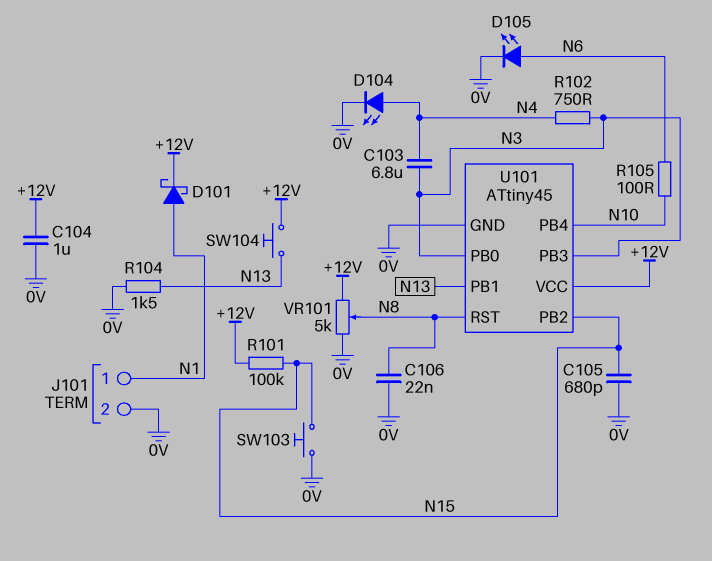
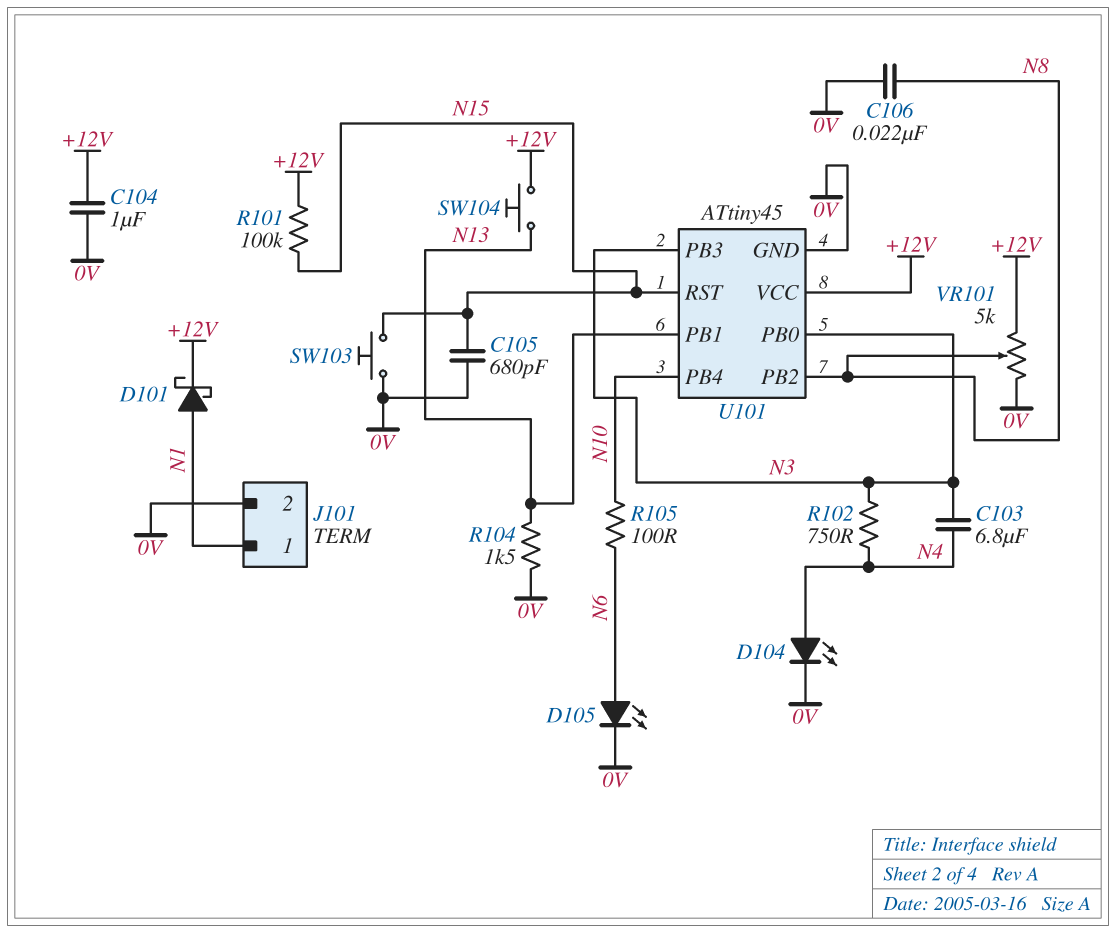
U101 pin PB2: N15 -> N8
U101 pin RST: N8 -> N15

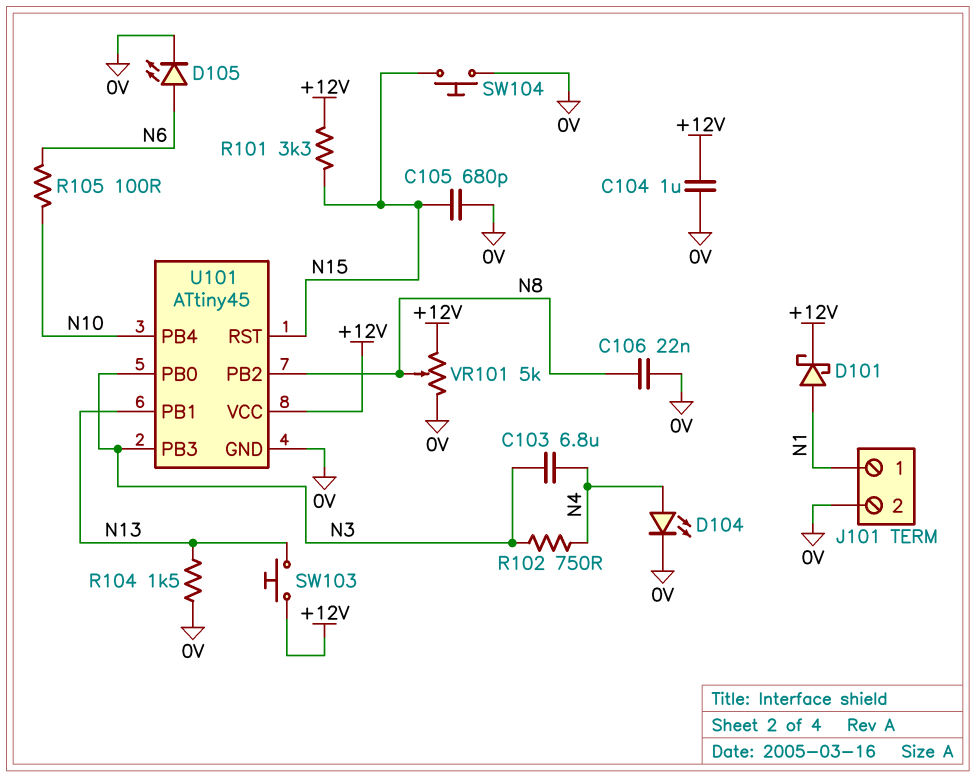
R101: 100k (+12V, N15) -> 3.3k (+12V, N15)
SW103: button (0V, N15) -> button (+12V, N13)
SW104: button (+12V, N13) -> button (0V, N15)

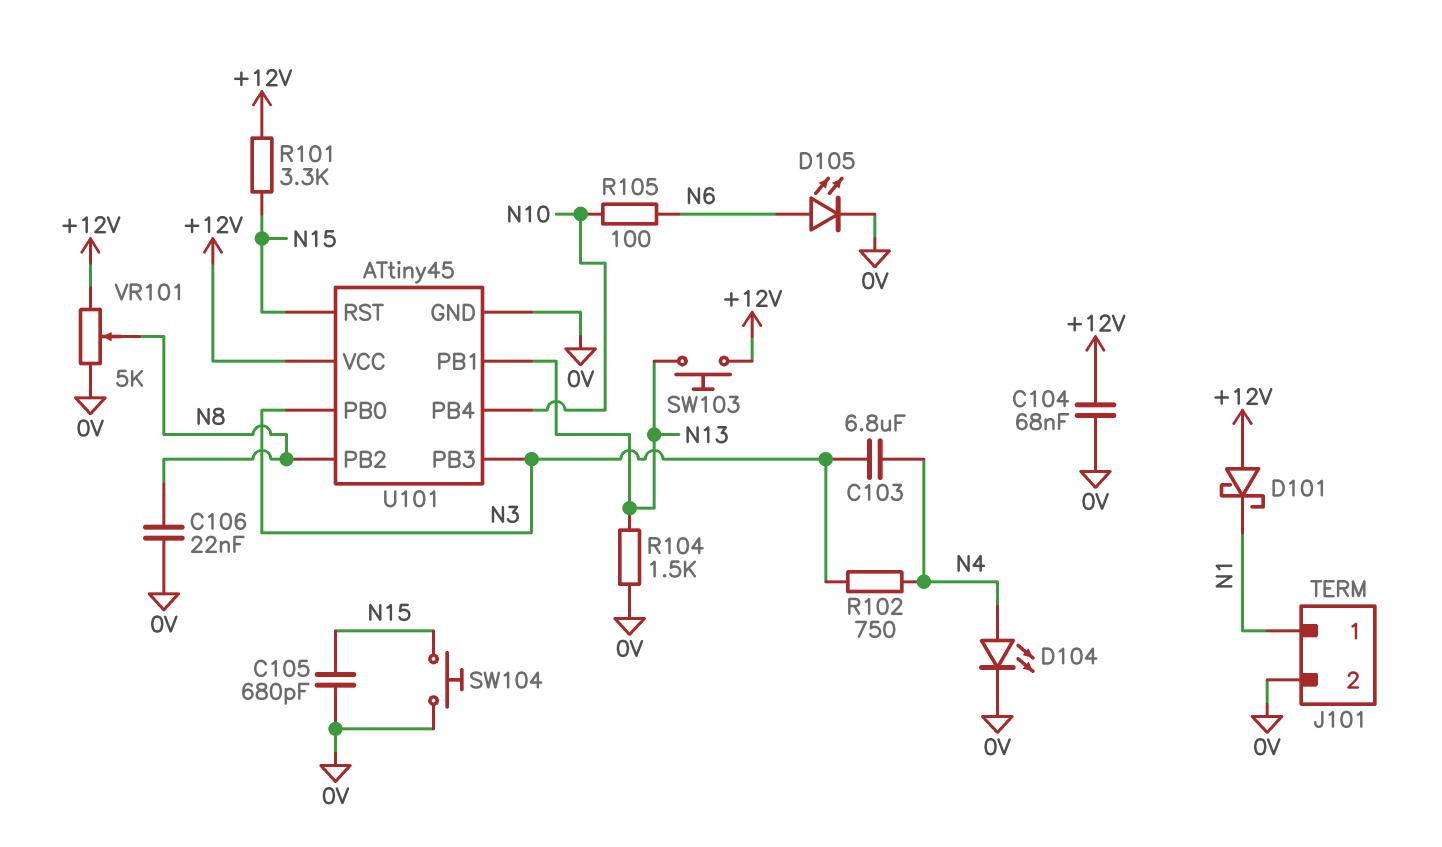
C104: 1uF (+12V, 0V) -> 68nF (+12V, 0V)
D101: schottky (A N1, K +12V) -> schottky (A +12V, K N1)

